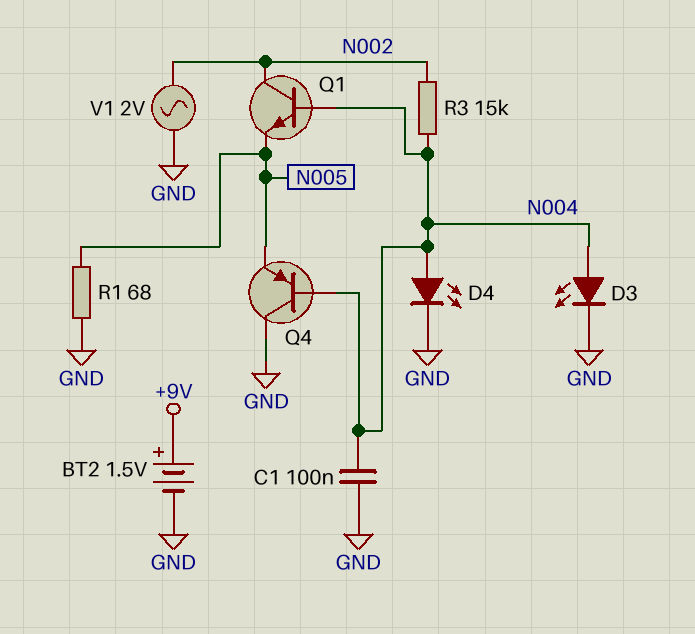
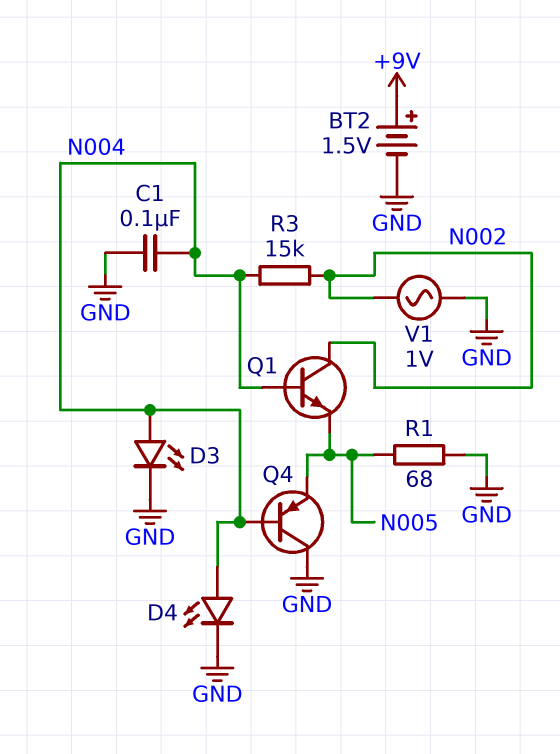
V1: AC 2V (GND, N002) -> AC 1V (GND, N002)

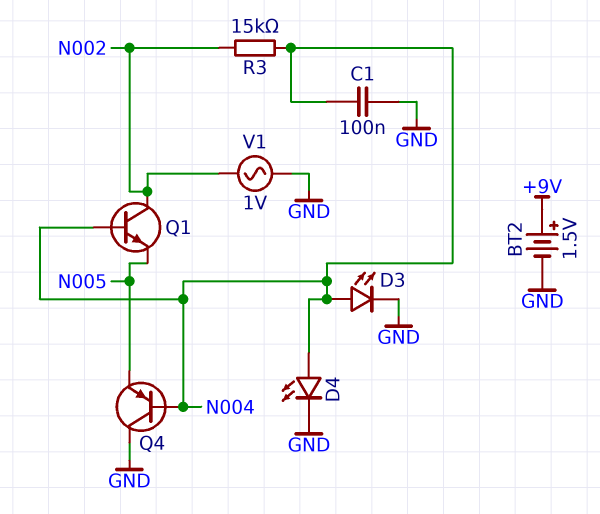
R1: 68 (GND, N005) -> none

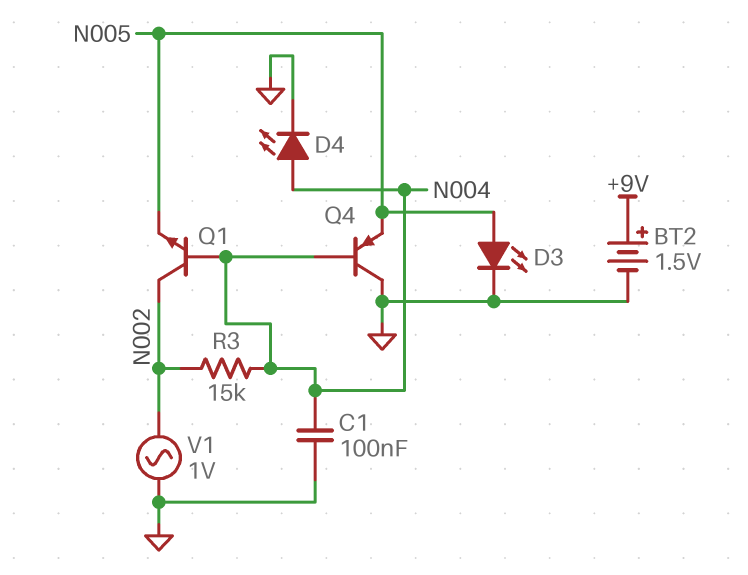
D3: LED (A N004, K GND) -> LED (A N005, K GND)

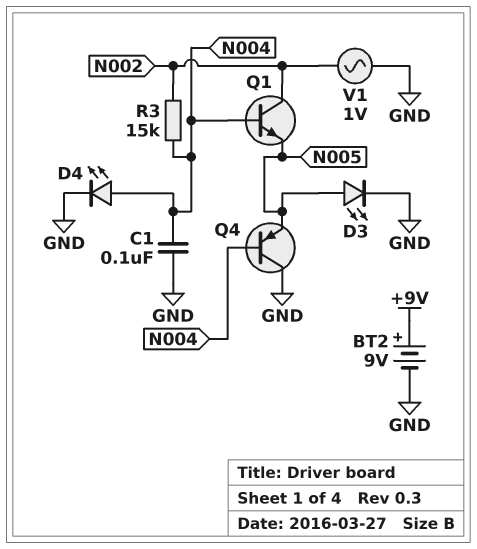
BT2: 1.5V (plus +9V, minus GND) -> 9V (plus +9V, minus GND)

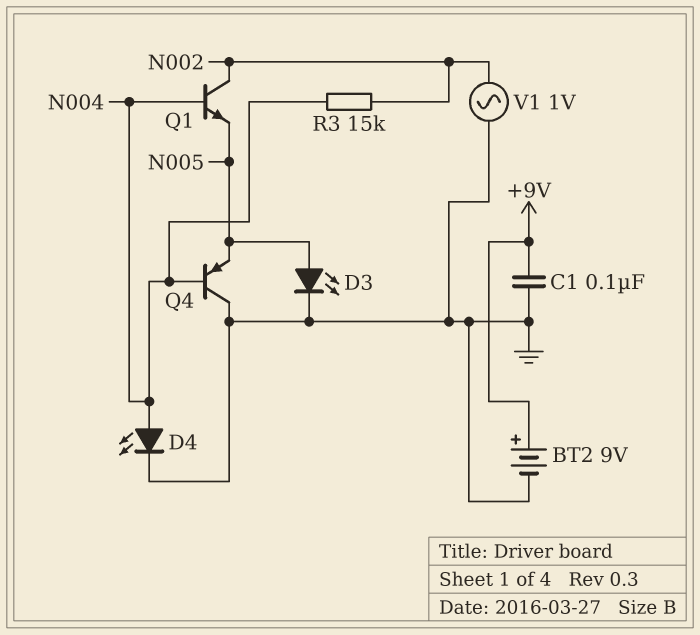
C1: 100nF (GND, N004) -> 100nF (+9V, GND)

